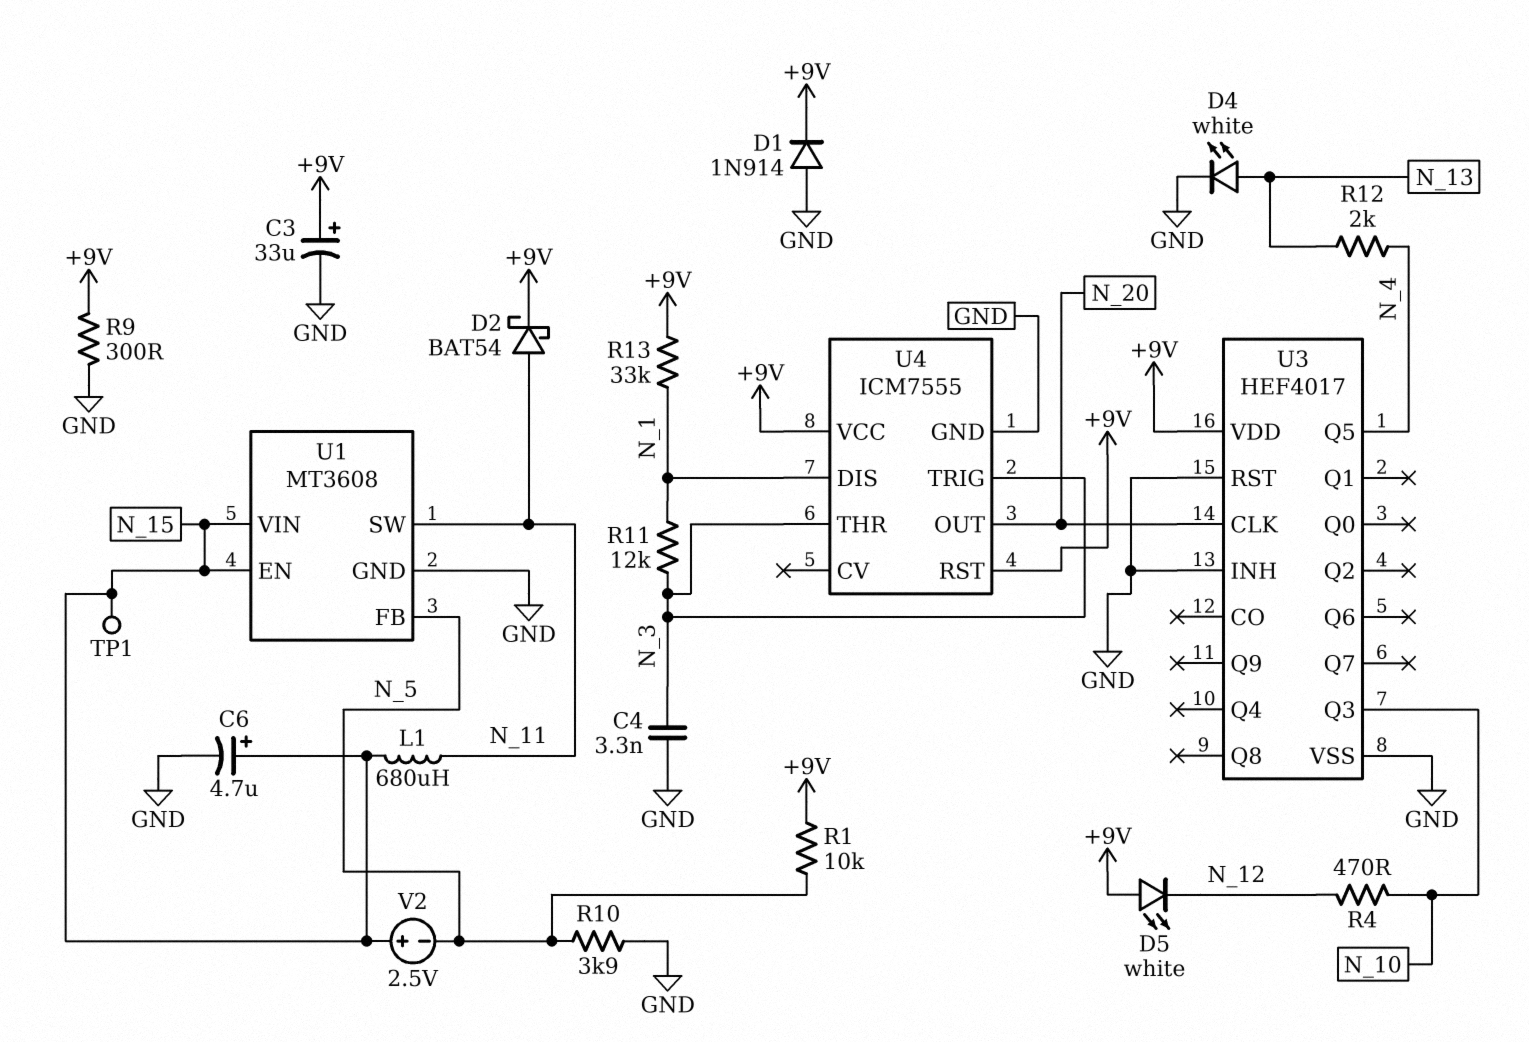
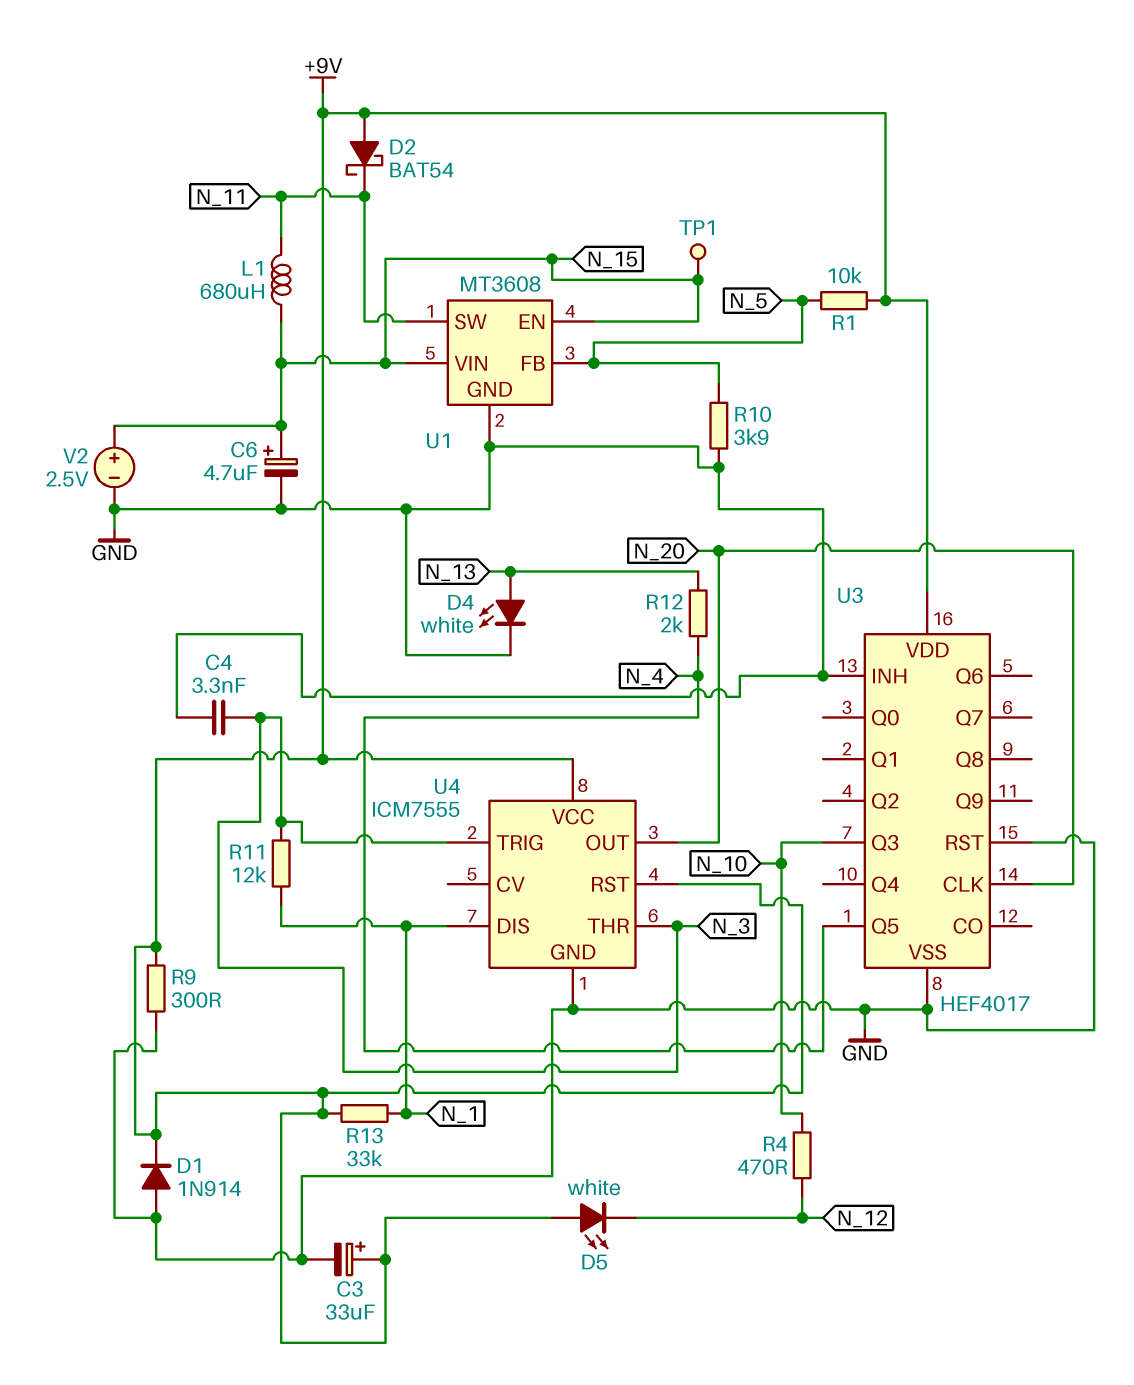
D2: schottky BAT54 (A N_11, K +9V) -> schottky BAT54 (A +9V, K N_11)
V2: 2.5V (plus N_15, minus N_5) -> 2.5V (plus N_15, minus GND)

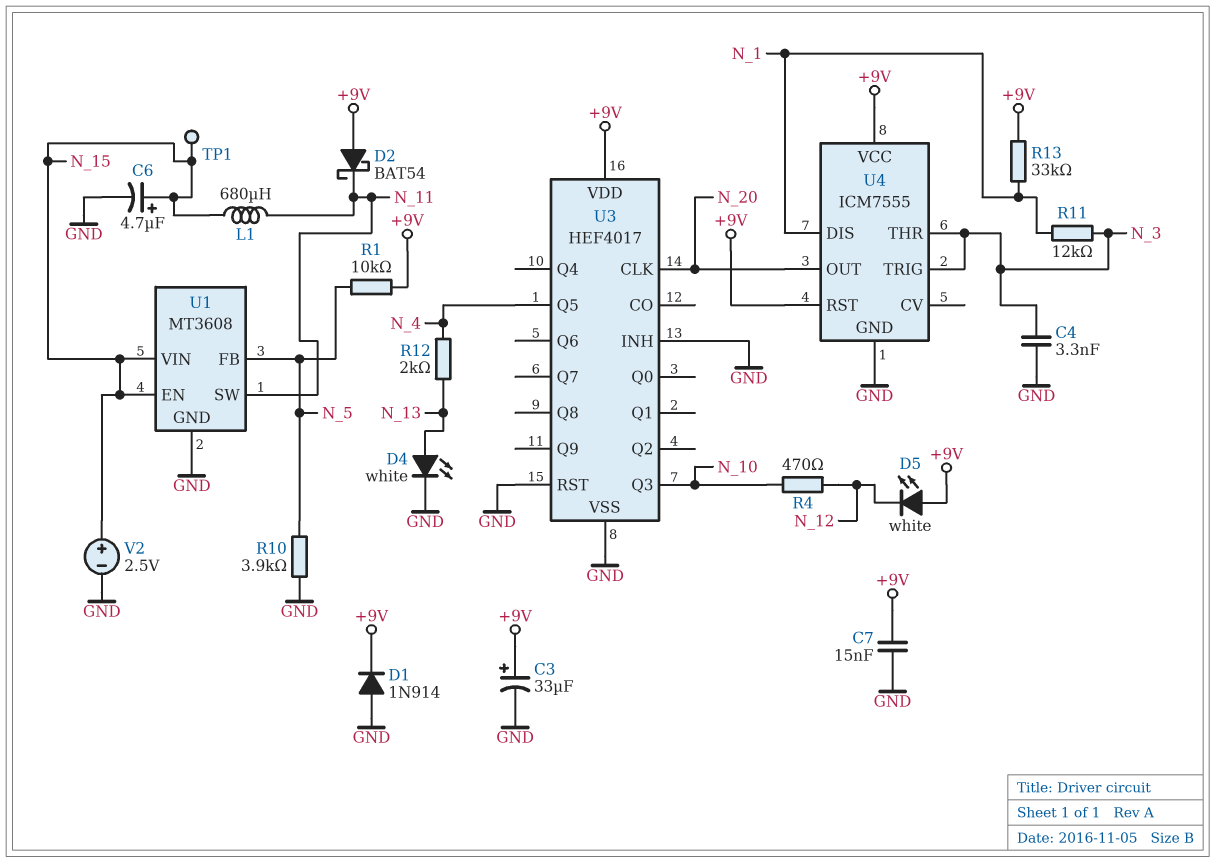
C7: none -> 15nF (+9V, GND)
R9: 300 (+9V, GND) -> none

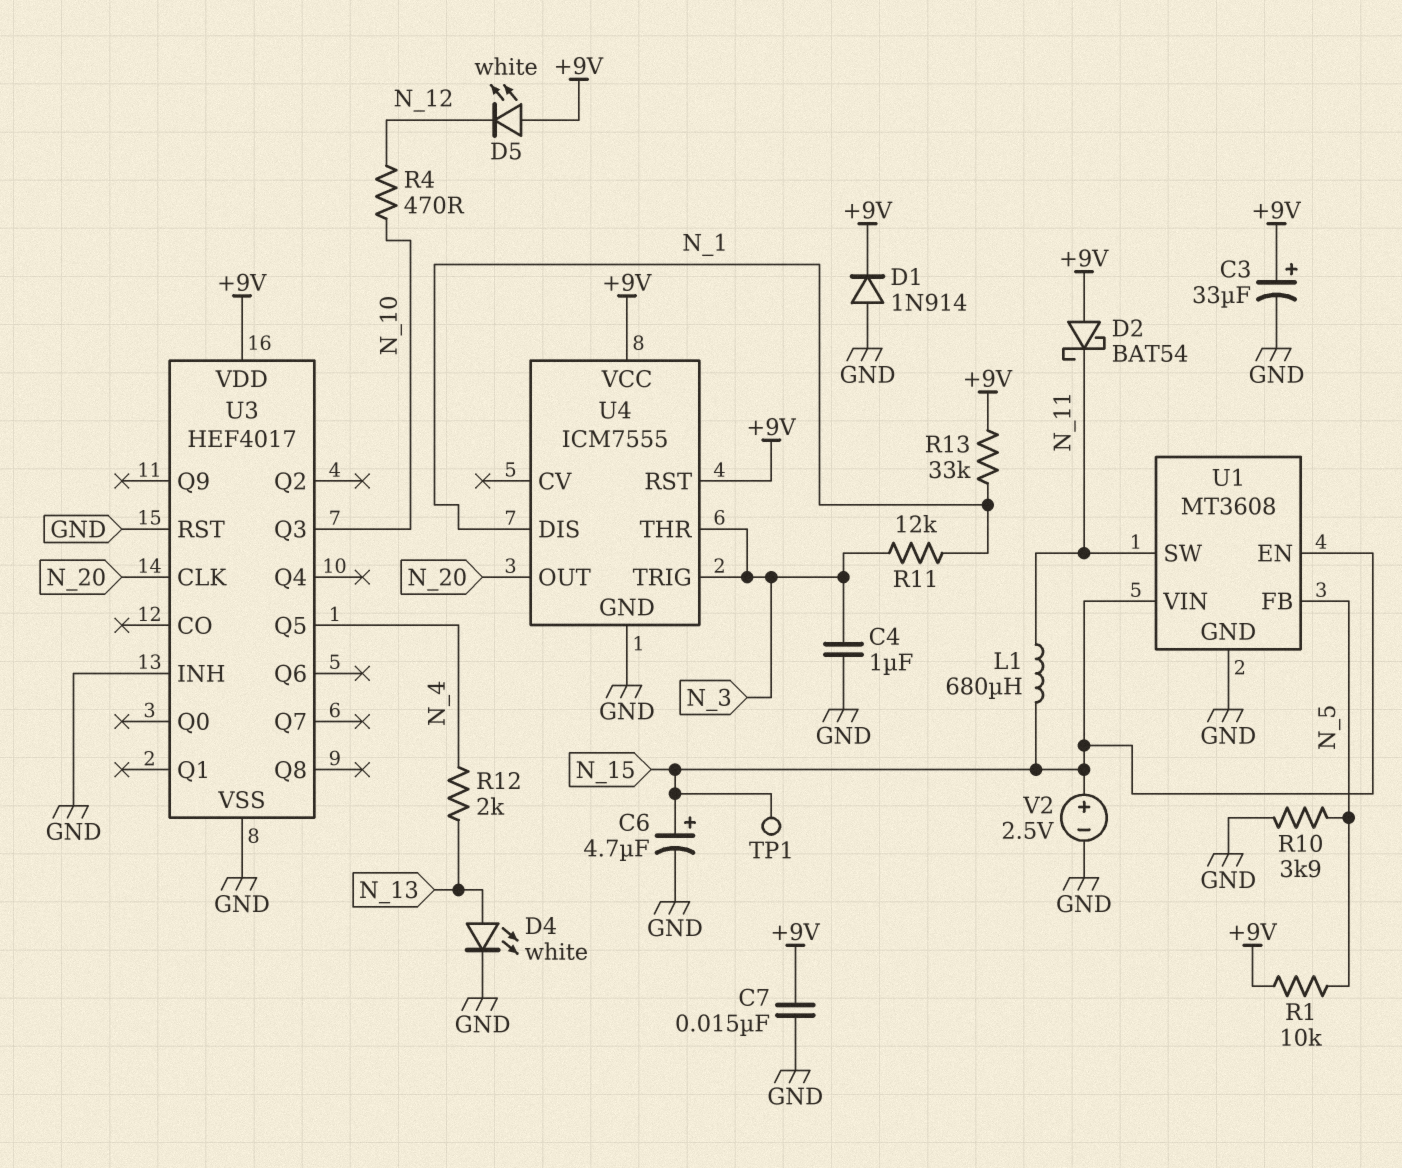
C4: 3.3nF (GND, N_3) -> 1uF (GND, N_3)

